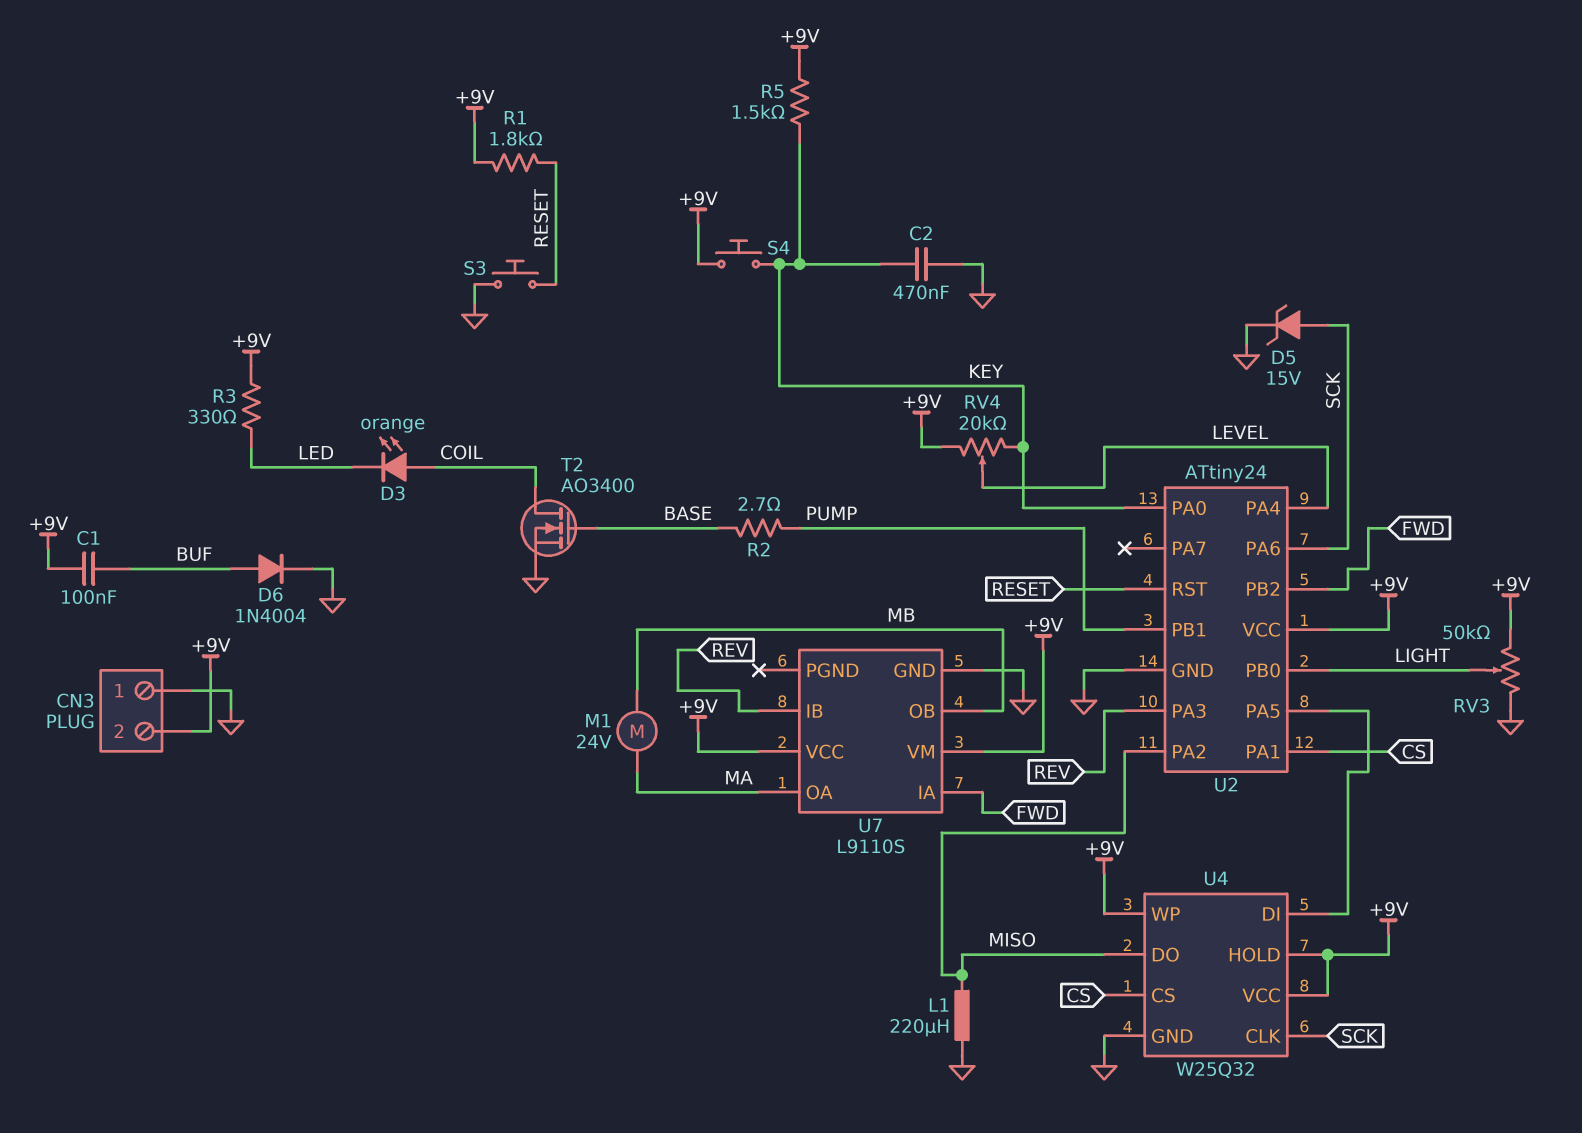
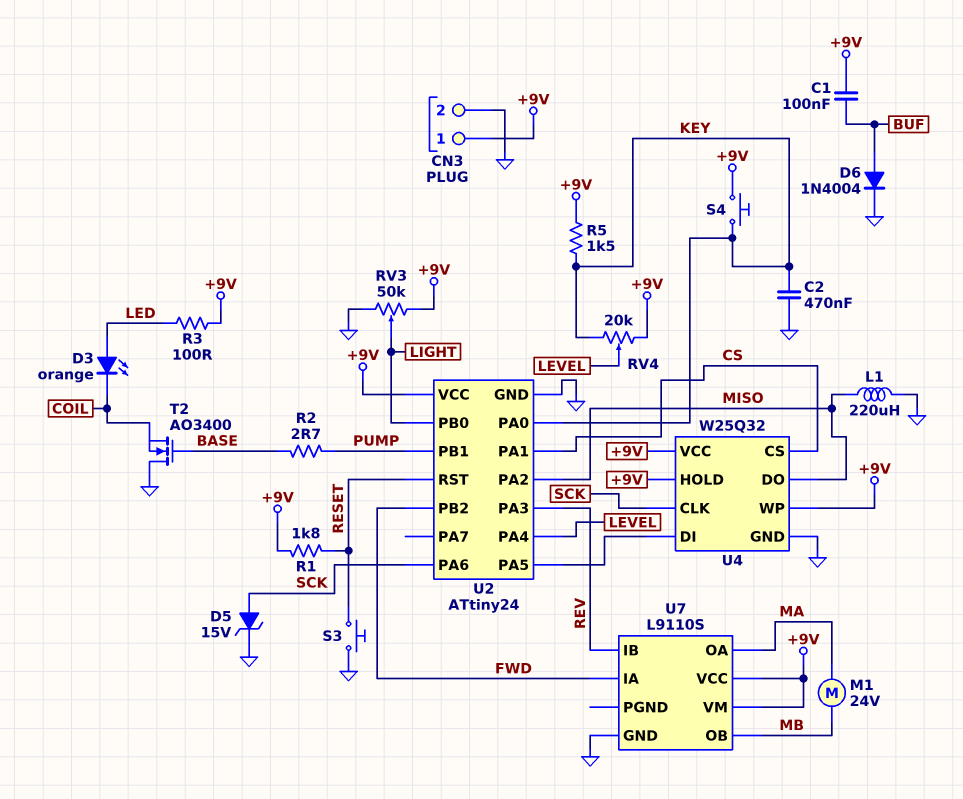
CN3 pin 1: GND -> +9V
CN3 pin 2: +9V -> GND
D3: LED orange (A COIL, K LED) -> LED orange (A LED, K COIL)
R3: 330 (+9V, LED) -> 100 (+9V, LED)
T2: NMOS AO3400 (G BASE, D COIL, S GND) -> NMOS AO3400 (G BASE, D GND, S COIL)

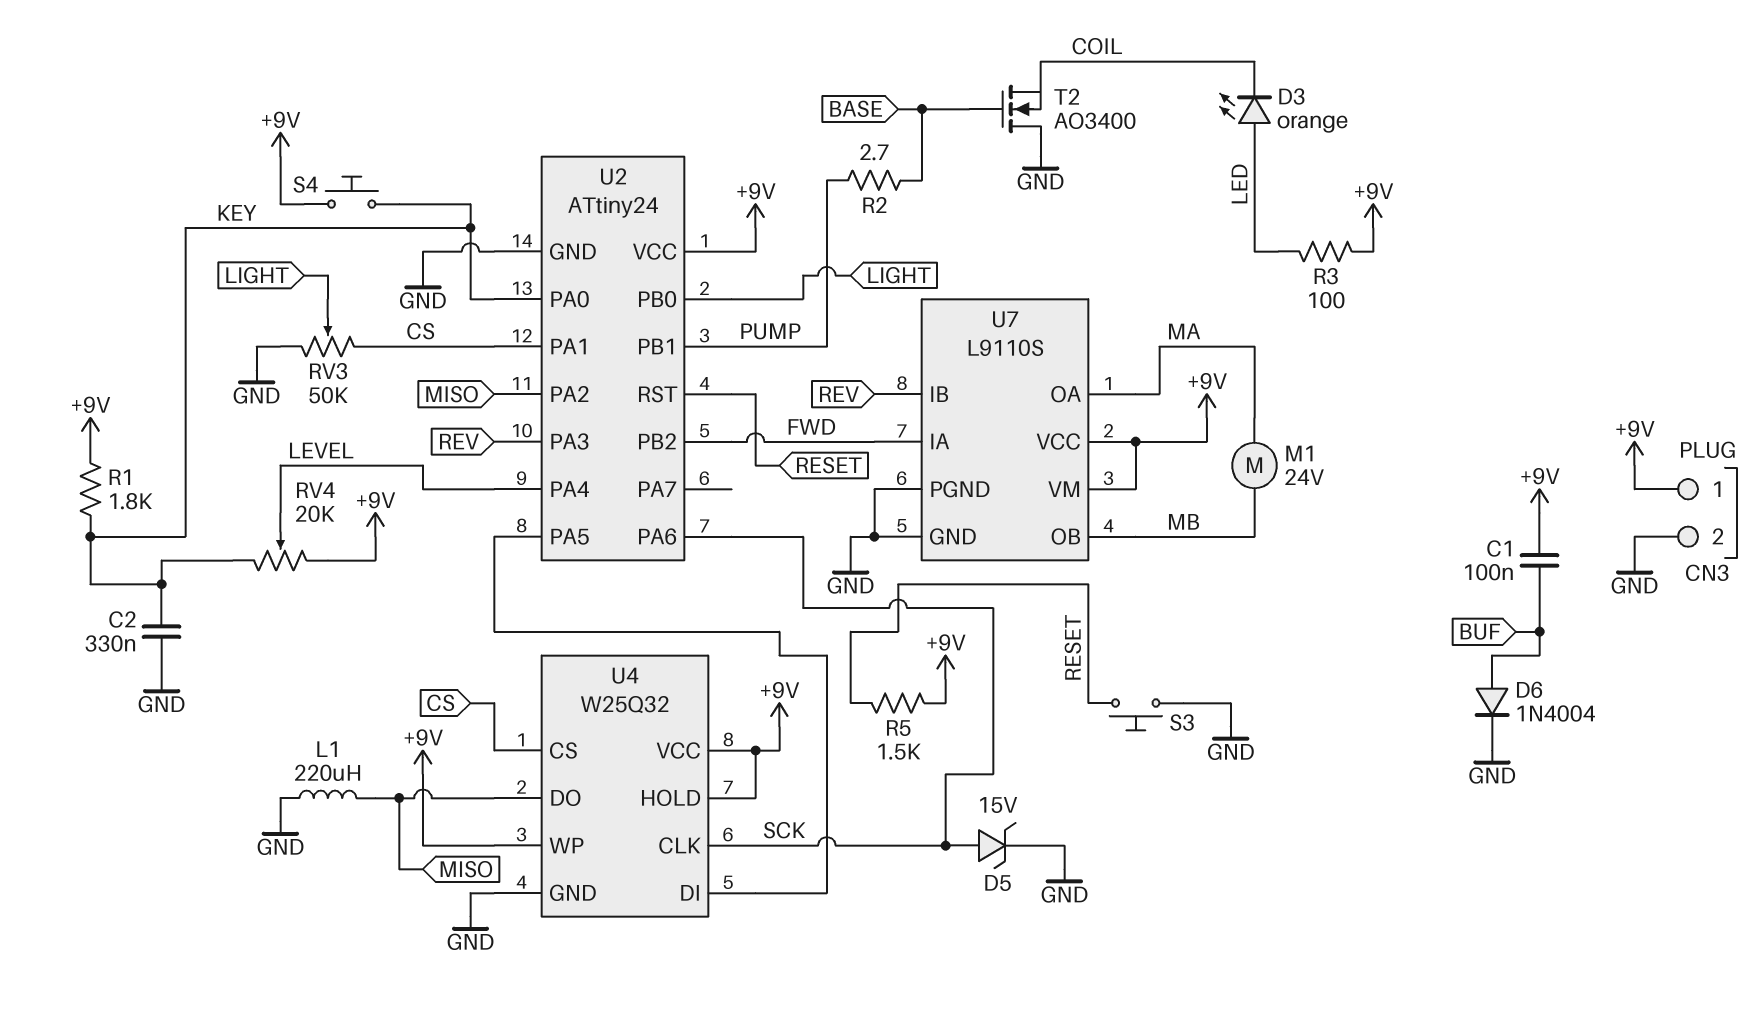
C2: 470nF (GND, KEY) -> 330nF (GND, KEY)
R1: 1.8k (+9V, RESET) -> 1.8k (+9V, KEY)
R5: 1.5k (+9V, KEY) -> 1.5k (+9V, RESET)
RV3: 50k (+9V, GND, wiper LIGHT) -> 50k (CS, GND, wiper LIGHT)
U7 pin PGND: none -> GND

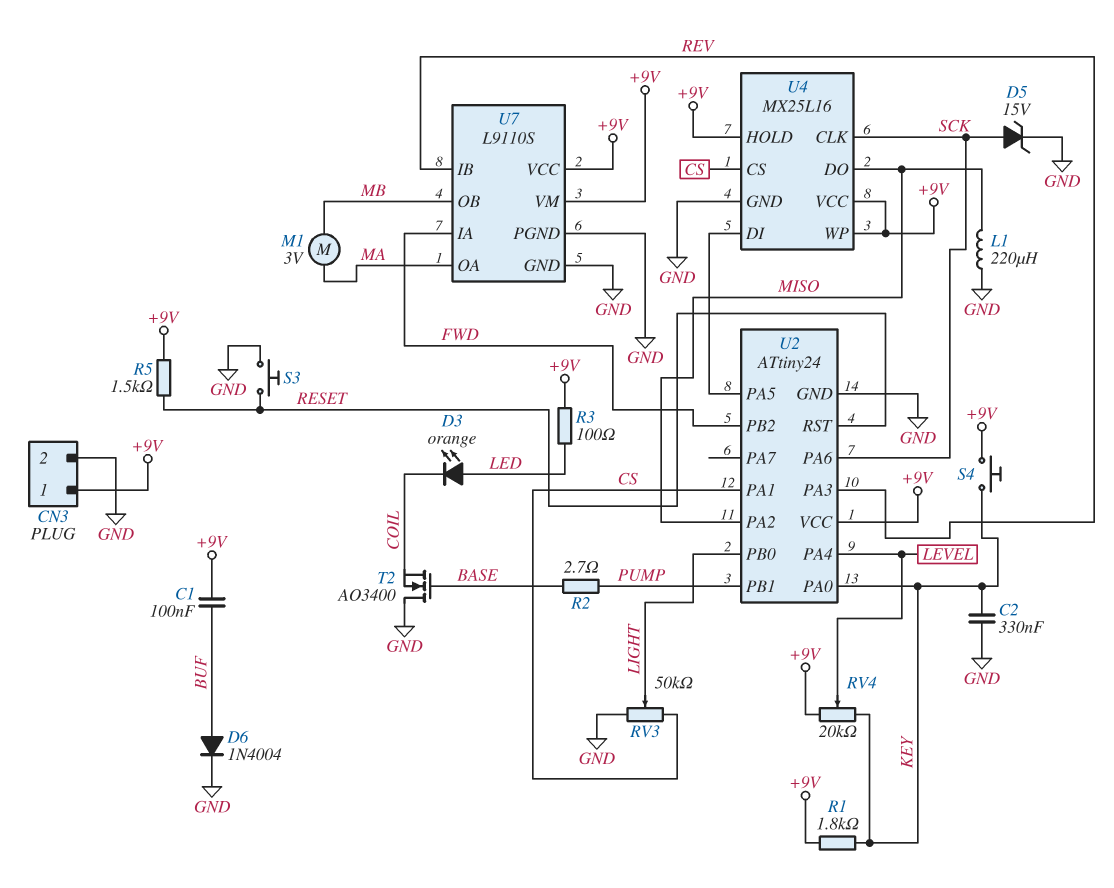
M1: motor 24V (MA, MB) -> motor 3V (MA, MB)
U4: W25Q32 -> MX25L16

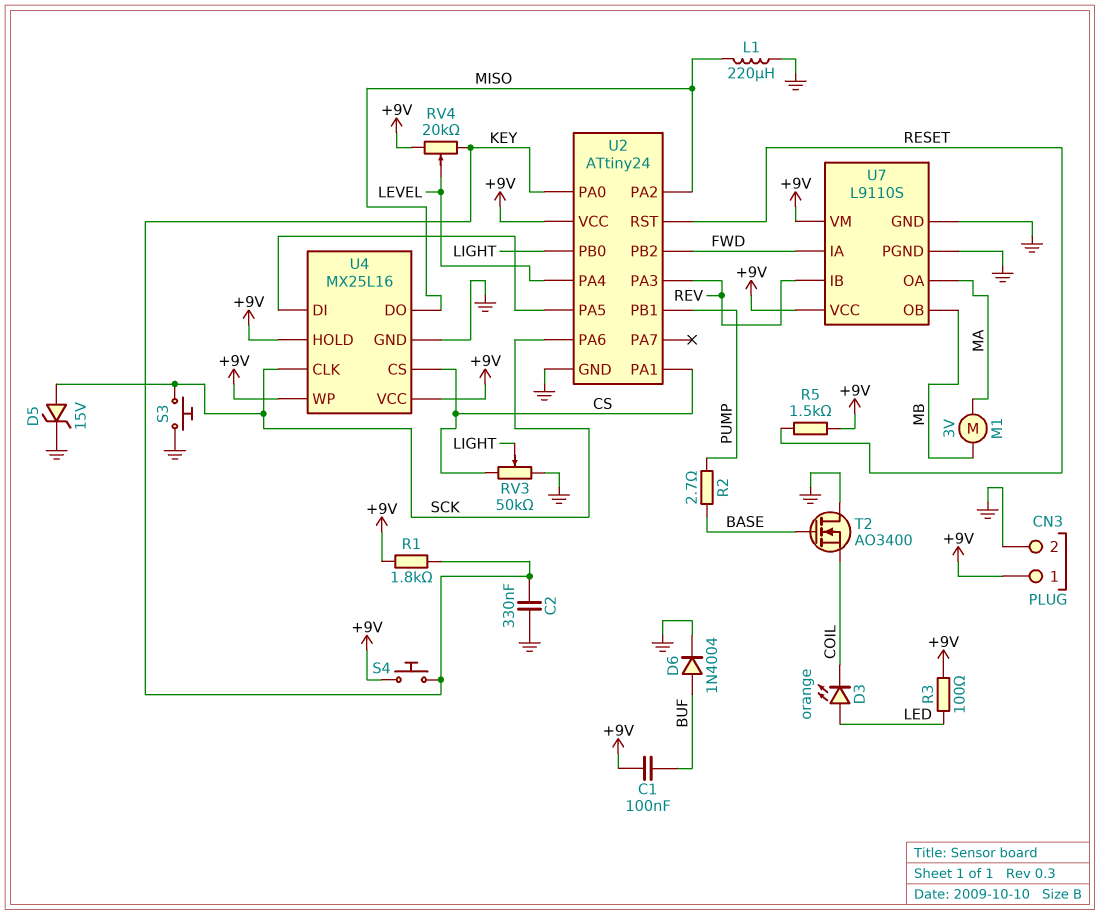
S3: button (GND, RESET) -> button (GND, SCK)

